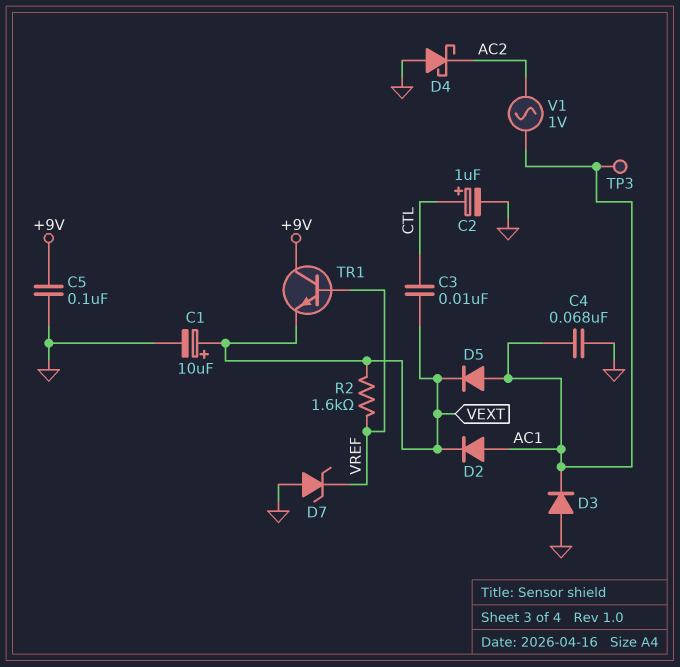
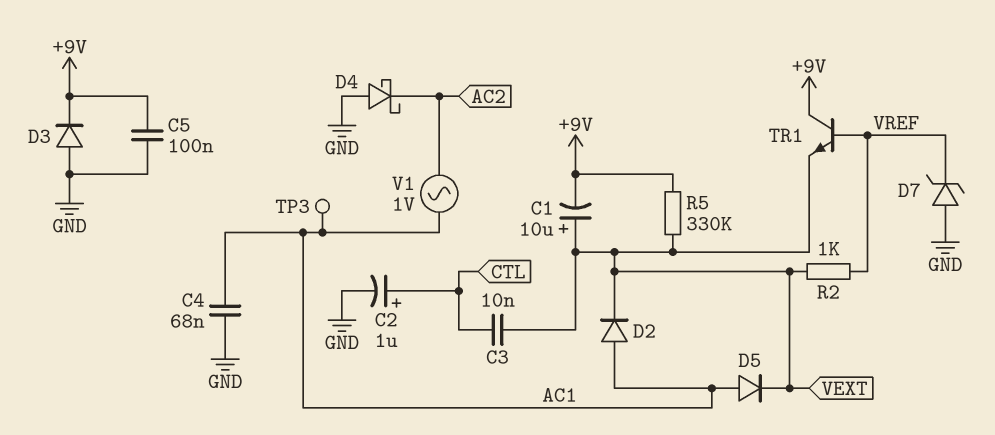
C1: 10uF (plus VEXT, minus GND) -> 10uF (plus VEXT, minus +9V)
D3: diode (A GND, K AC1) -> diode (A GND, K +9V)
R2: 1.6k (VEXT, VREF) -> 1k (VEXT, VREF)
R5: none -> 330k (+9V, VEXT)

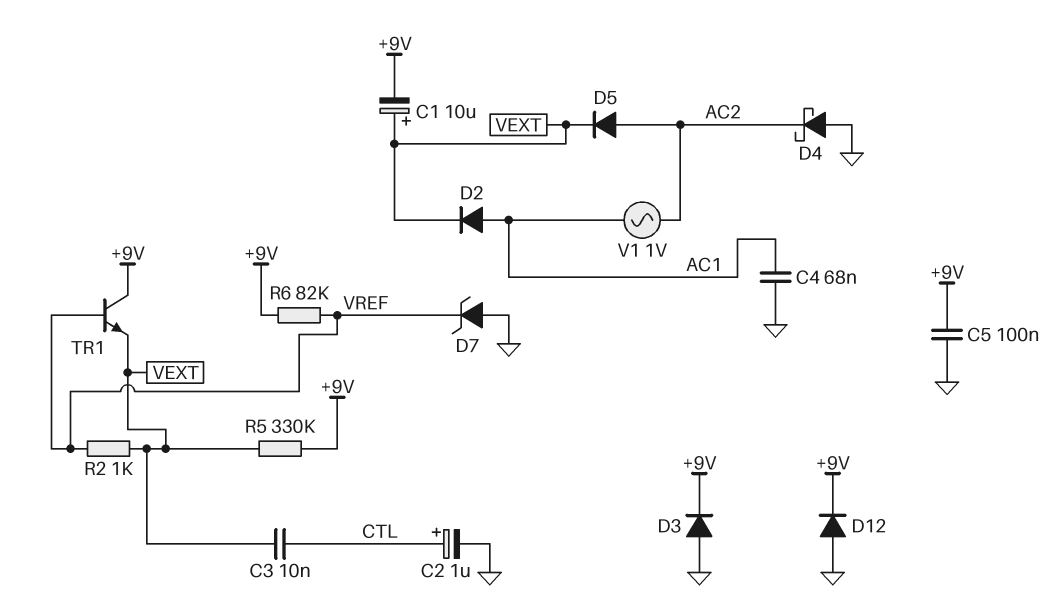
D5: diode (A AC1, K VEXT) -> diode (A AC2, K VEXT)
D12: none -> diode (A GND, K +9V)
R6: none -> 82k (+9V, VREF)
TP3: test point (AC1) -> none

